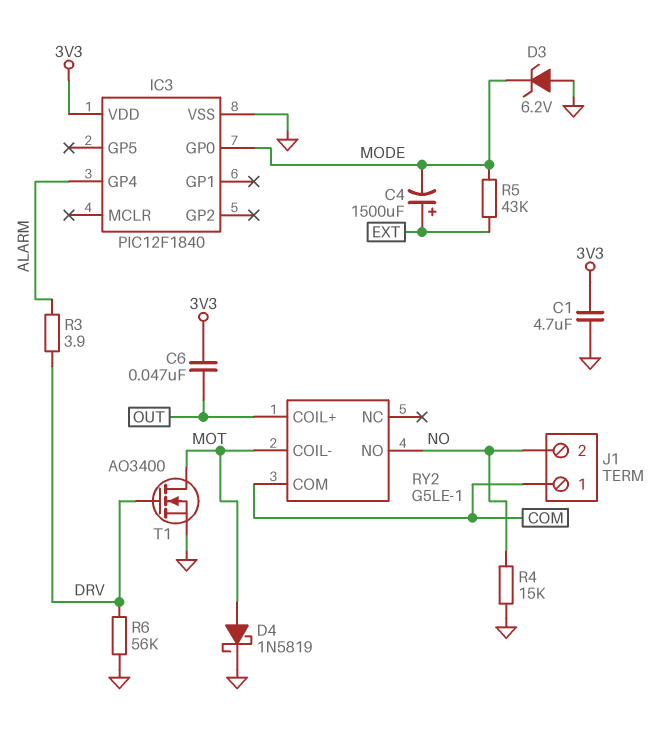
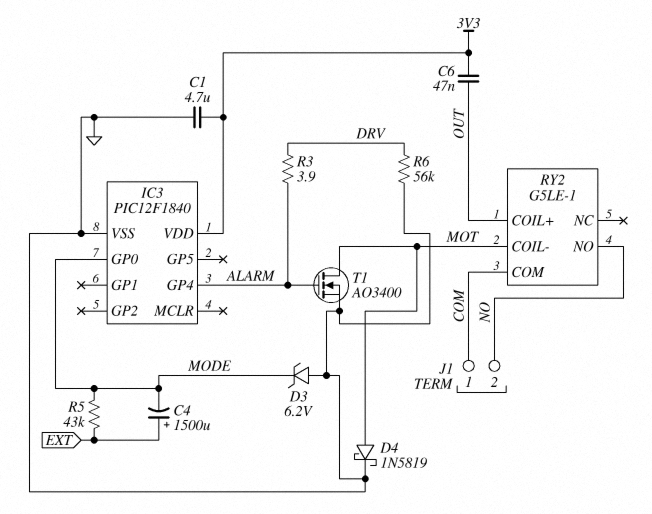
R4: 15k (GND, NO) -> none
T1: NMOS AO3400 (G DRV, D MOT, S GND) -> NMOS AO3400 (G ALARM, D MOT, S GND)

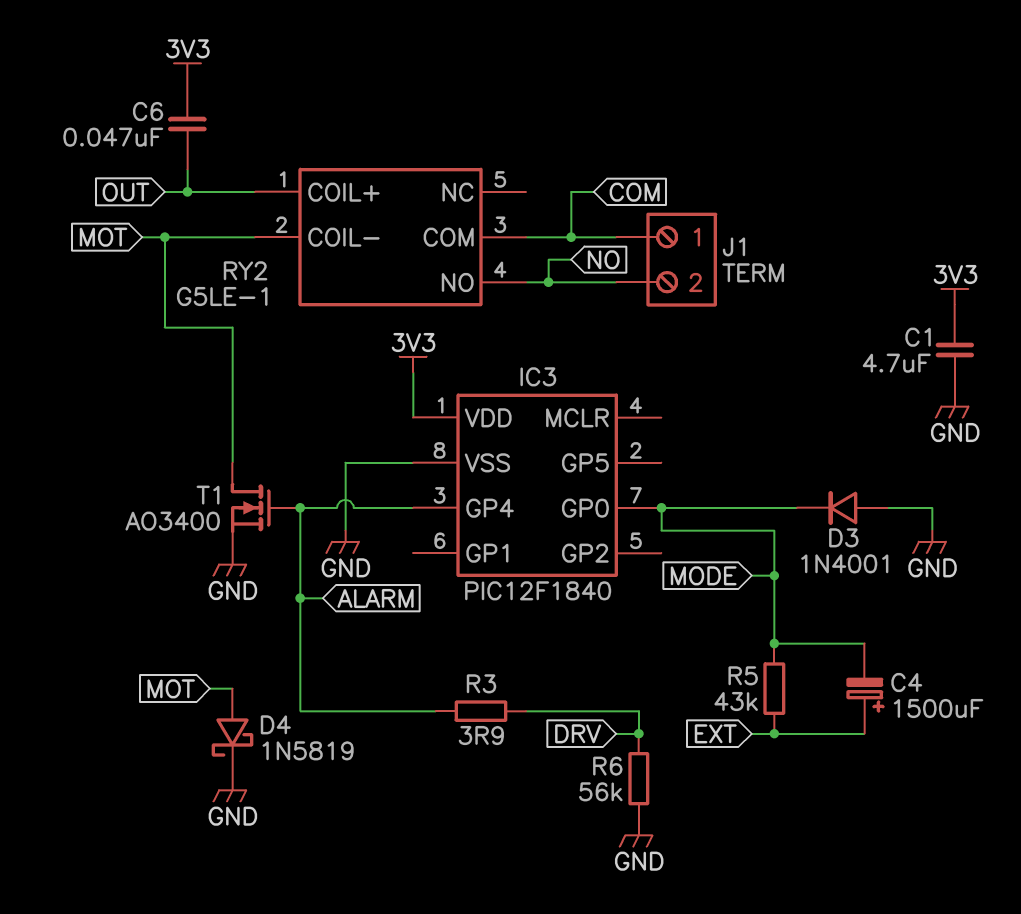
D3: zener 6.2V (A GND, K MODE) -> diode 1N4001 (A GND, K MODE)

